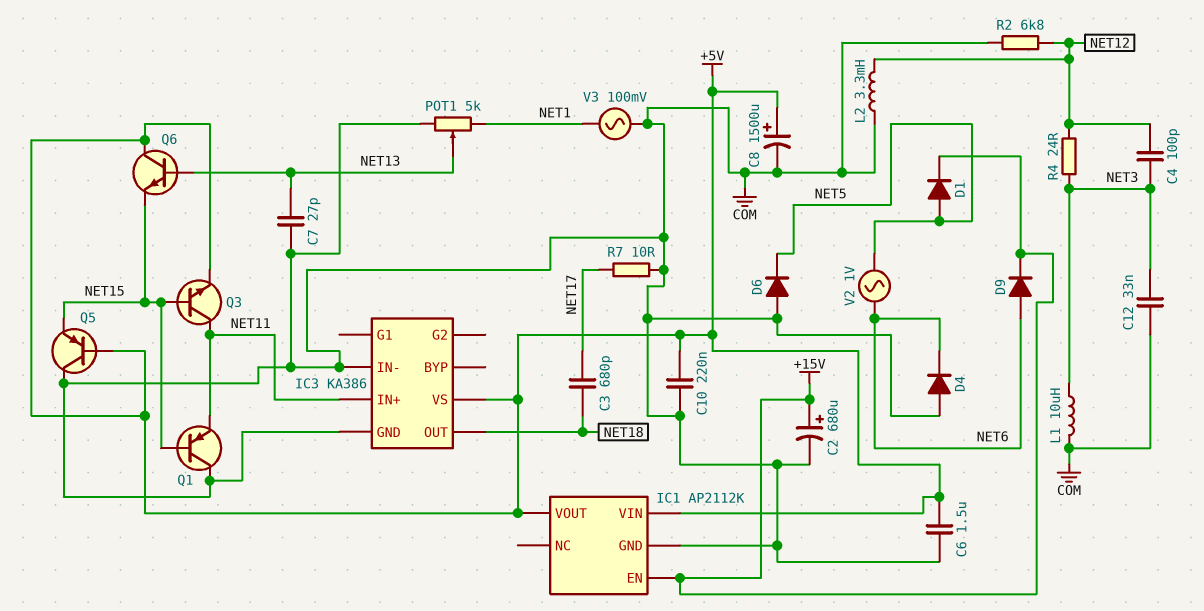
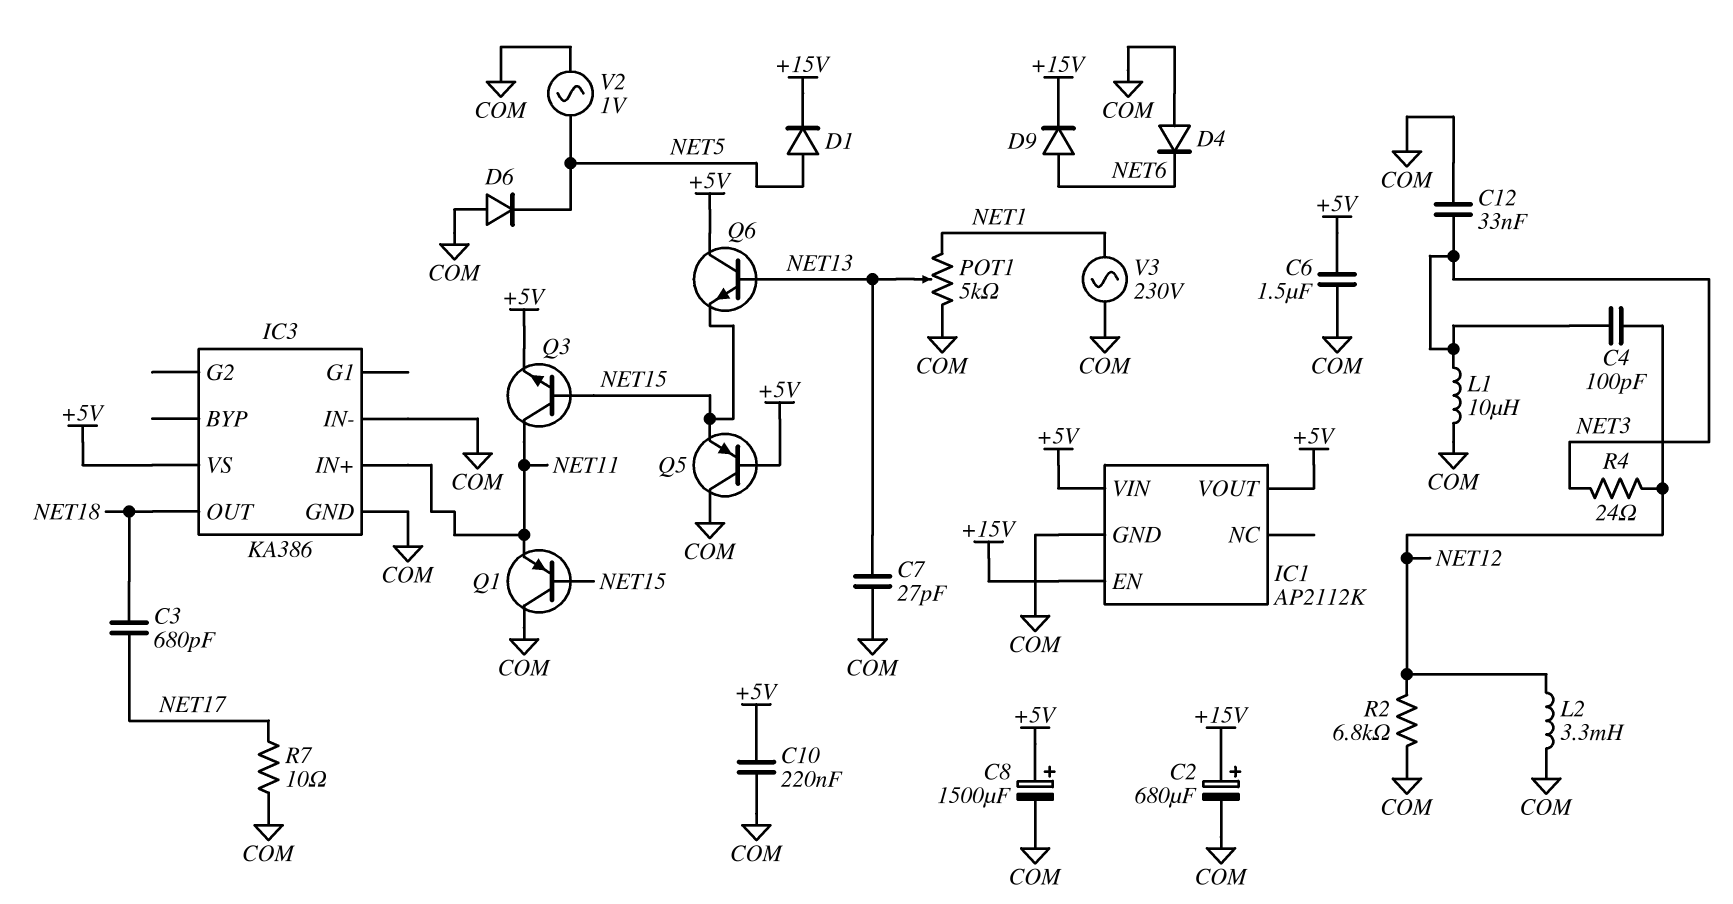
V2: AC 1V (NET5, NET6) -> AC 1V (COM, NET5)
V3: AC 100mV (COM, NET1) -> AC 230V (COM, NET1)

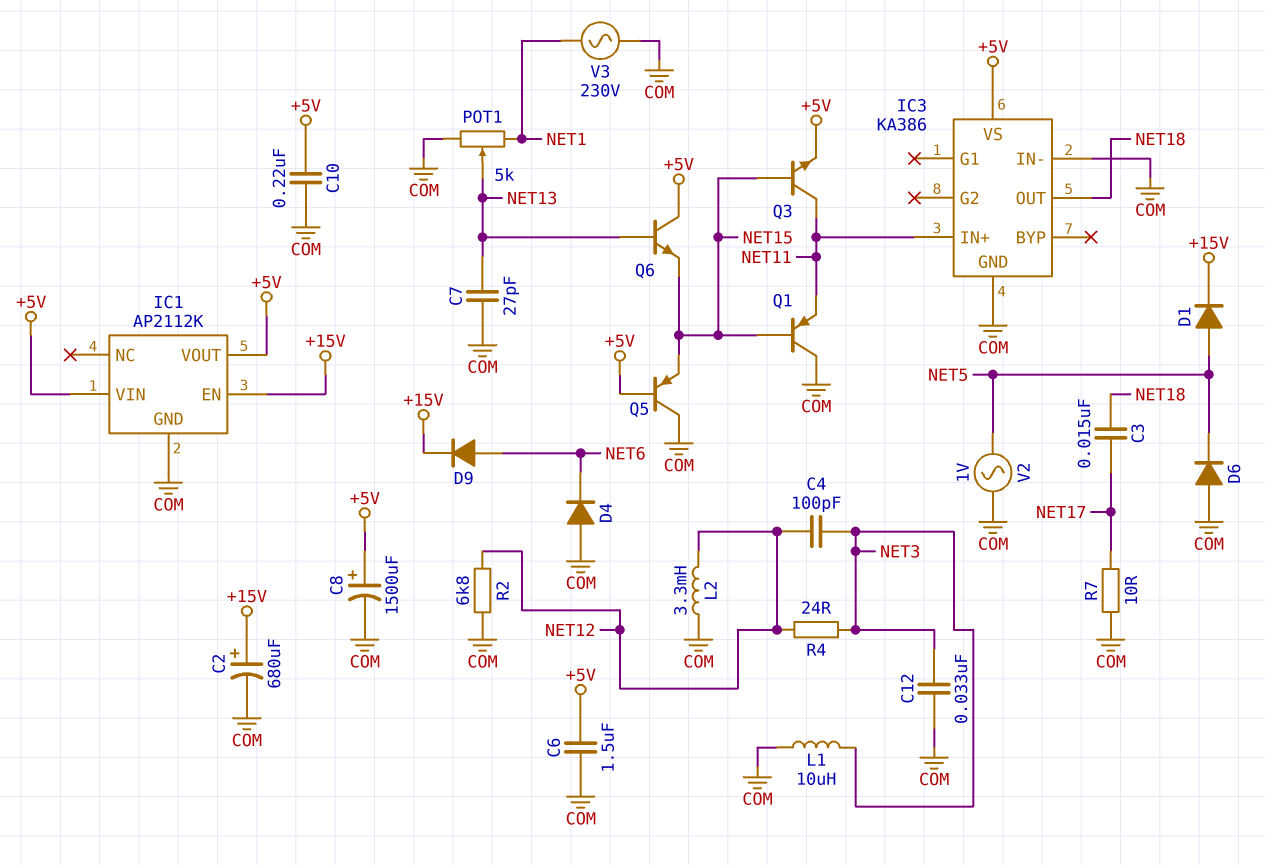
C3: 680pF (NET17, NET18) -> 15nF (NET17, NET18)

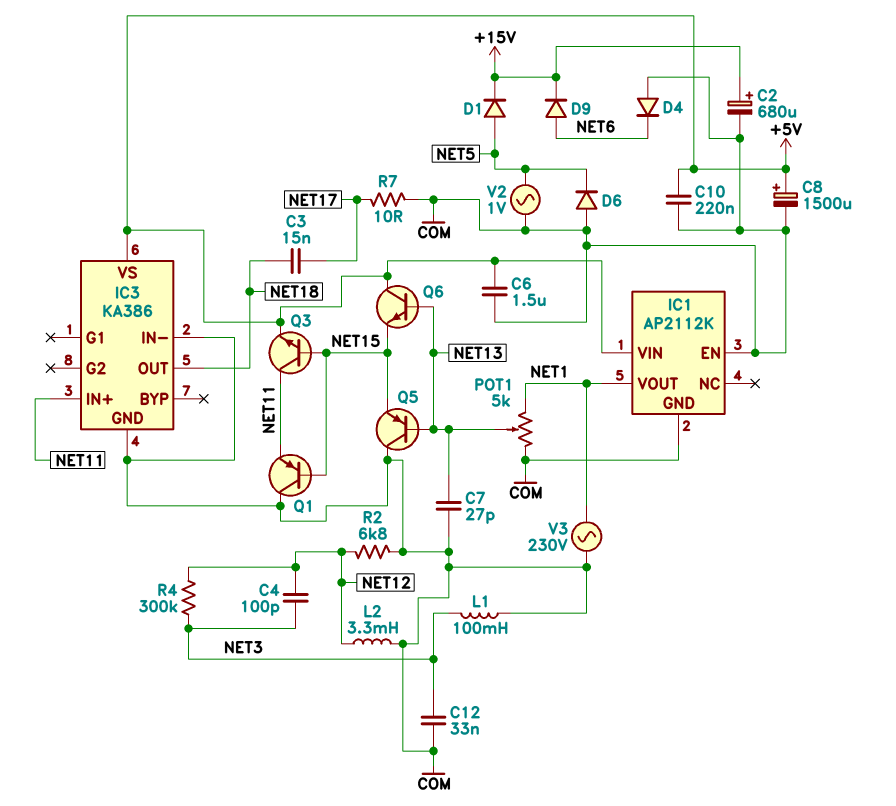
IC1 pin EN: +15V -> COM
IC1 pin VOUT: +5V -> NET1
L1: 10uH (COM, NET3) -> 100mH (COM, NET3)
Q5: PNP (B +5V, C COM, E NET15) -> PNP (B NET13, C COM, E NET15)
R4: 24 (NET3, NET12) -> 300k (NET3, NET12)

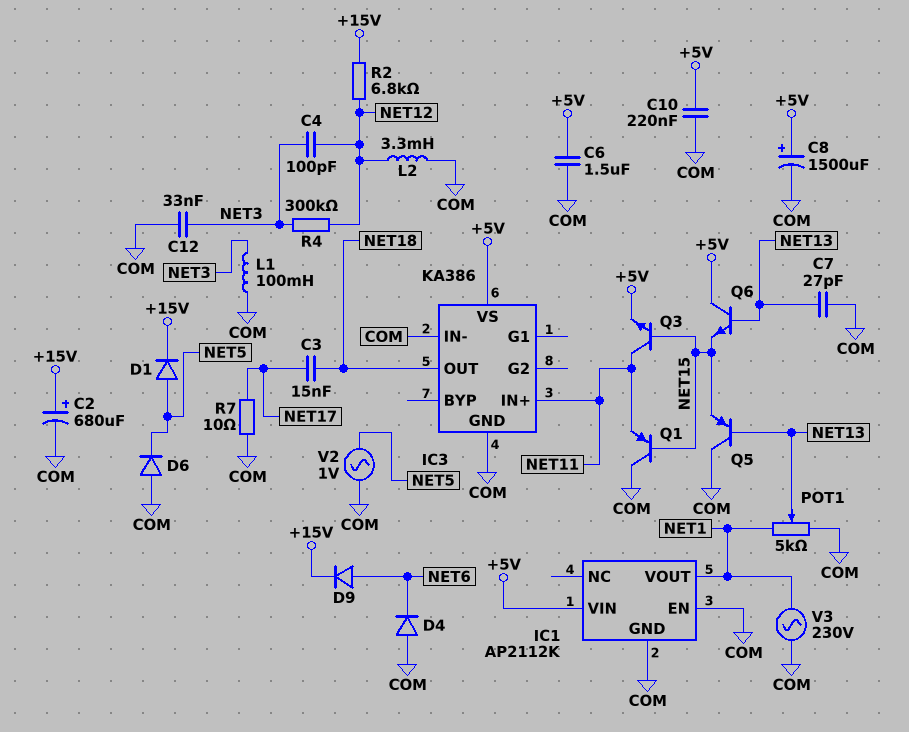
R2: 6.8k (COM, NET12) -> 6.8k (+15V, NET12)

